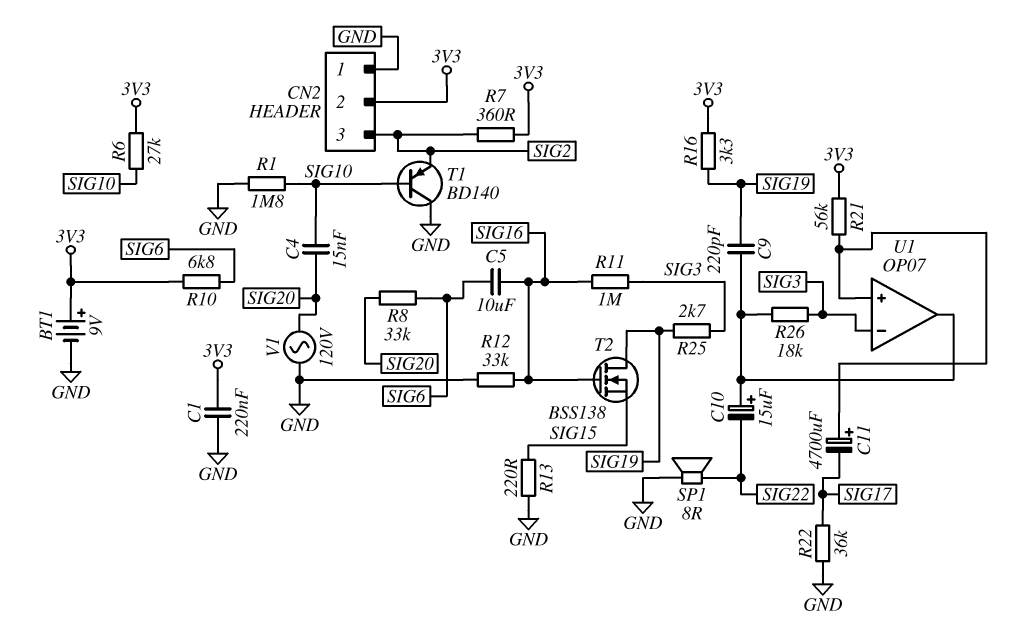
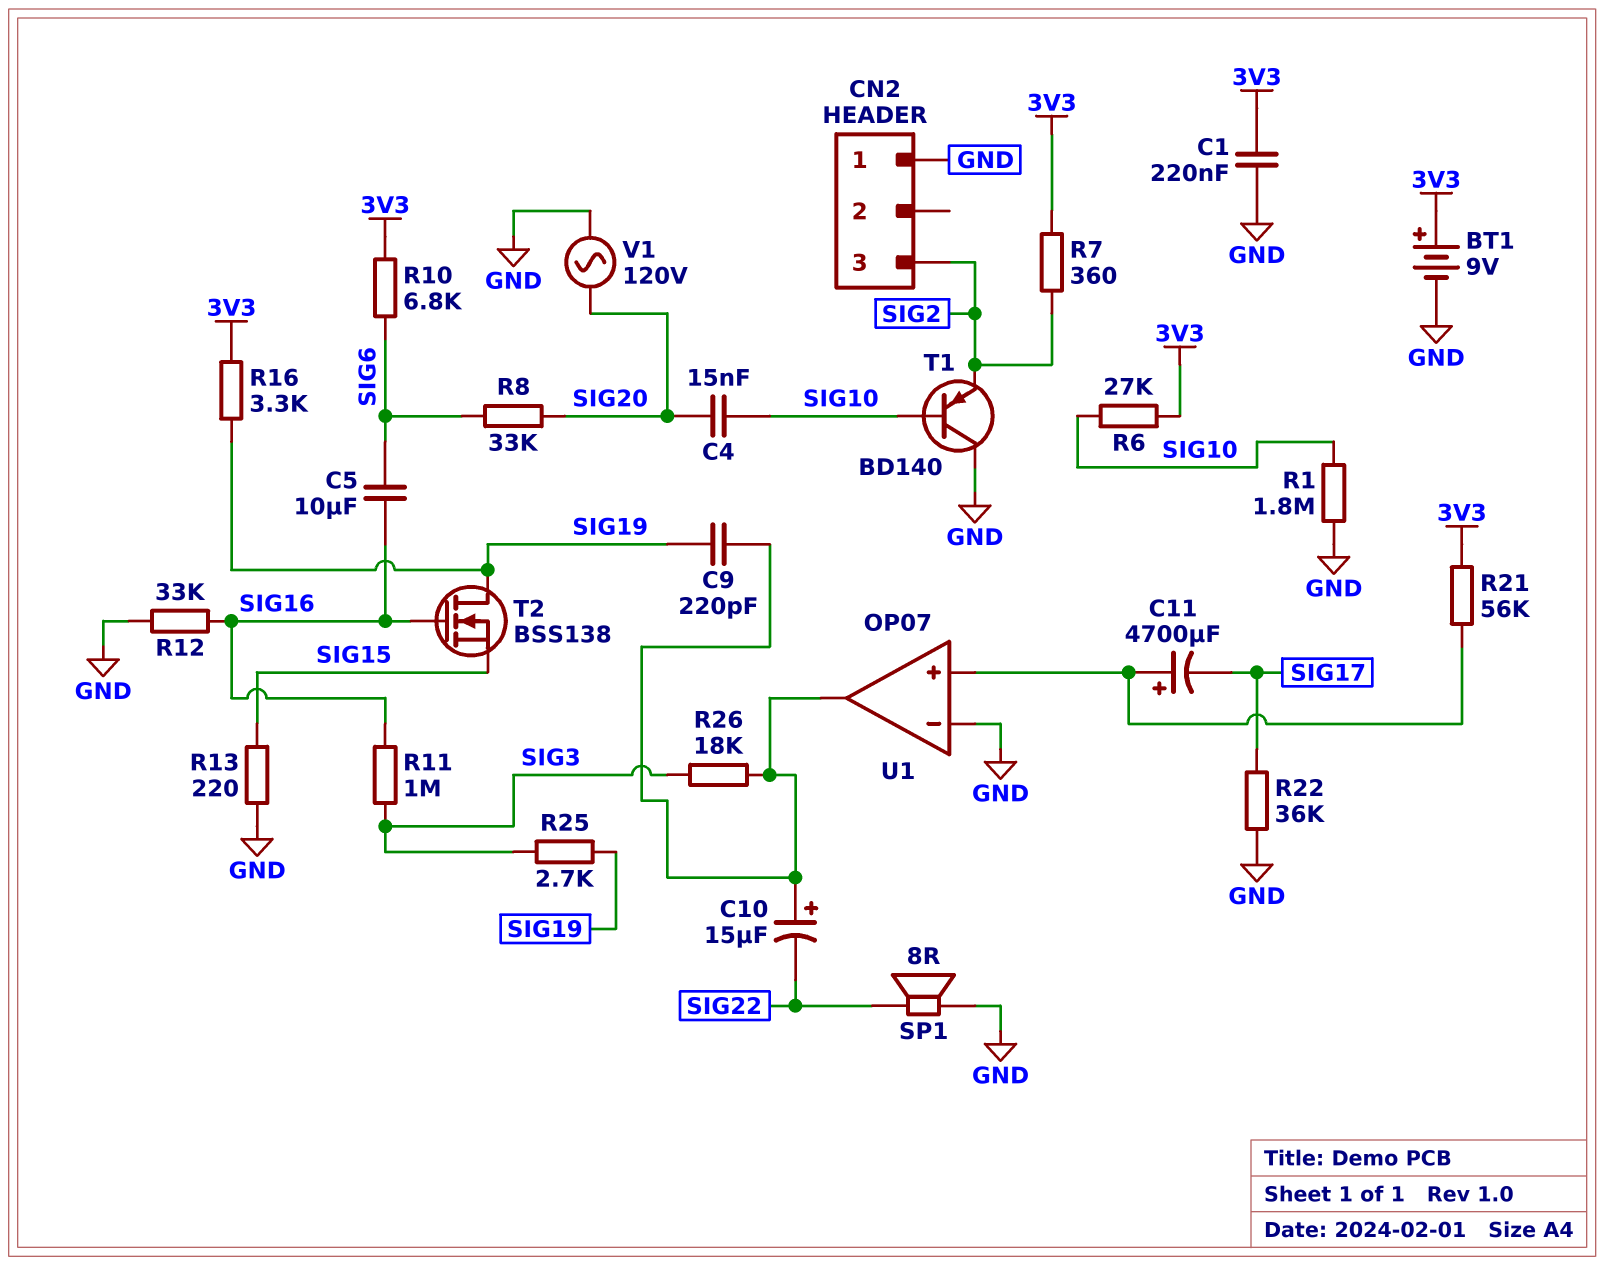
CN2 pin 2: 3V3 -> none
U1 pin in-: SIG3 -> GND

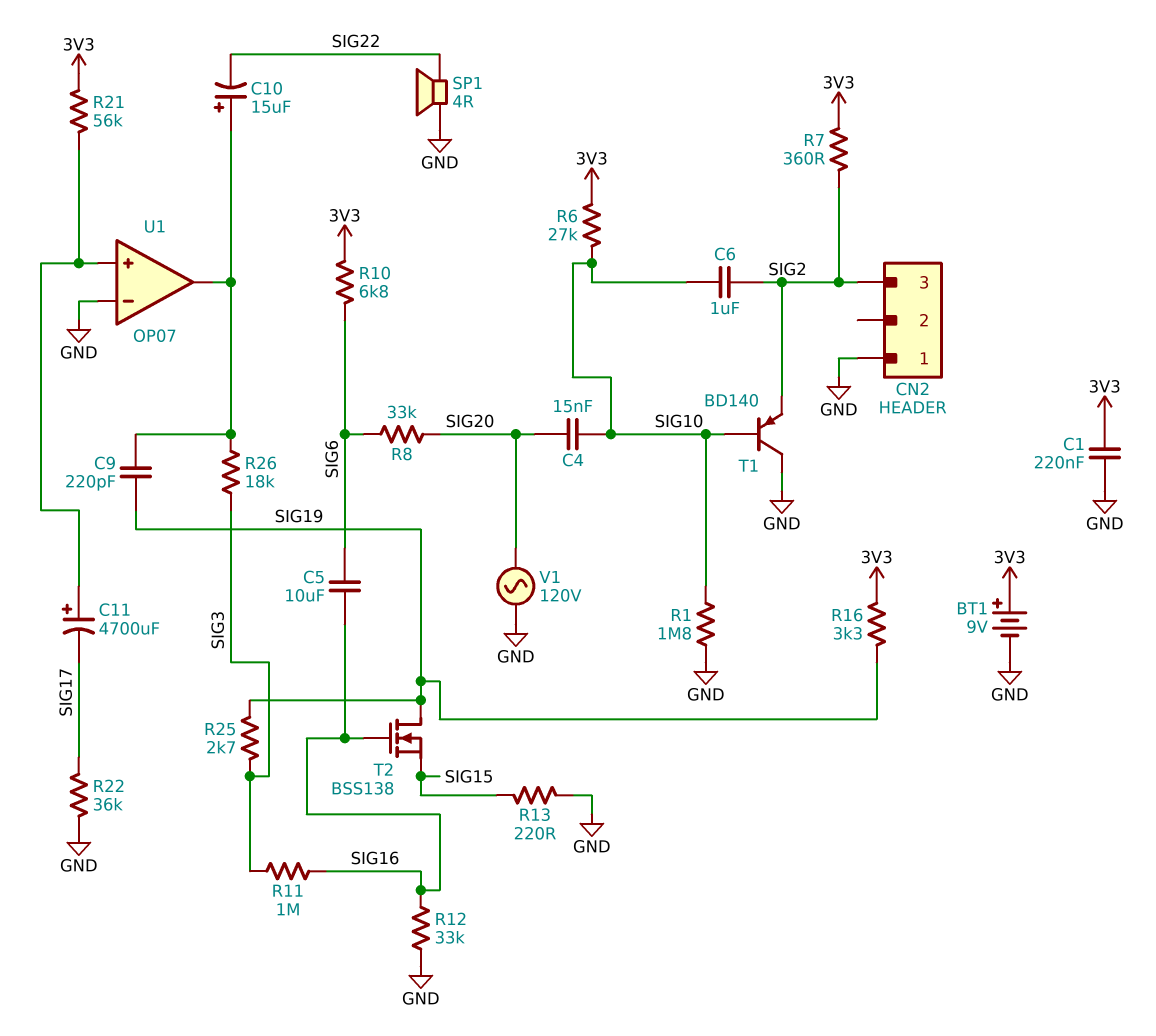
C6: none -> 1uF (SIG2, SIG10)
SP1: speaker 8R (GND, SIG22) -> speaker 4R (GND, SIG22)

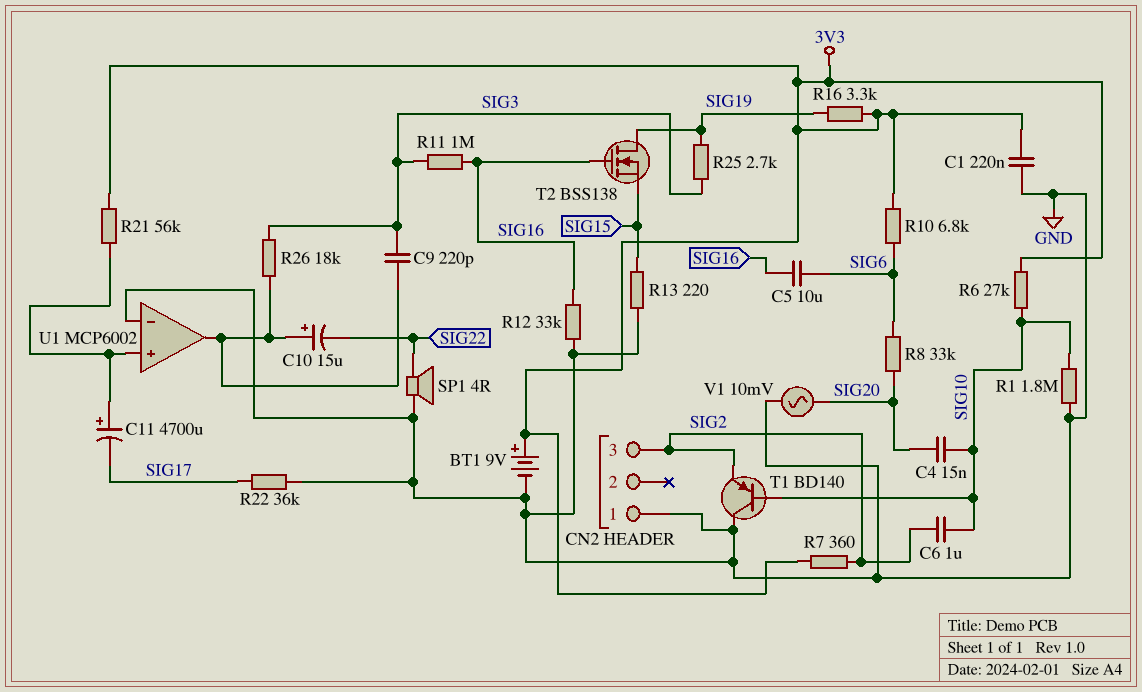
C9: 220pF (SIG19, U1/out) -> 220pF (SIG3, U1/out)
U1: OP07 -> MCP6002
V1: AC 120V (GND, SIG20) -> AC 10mV (GND, SIG20)

